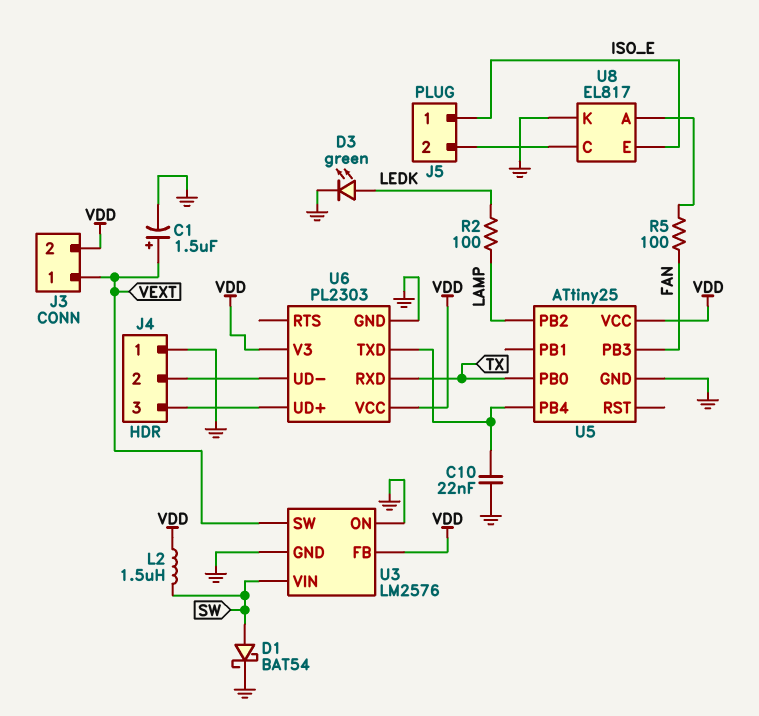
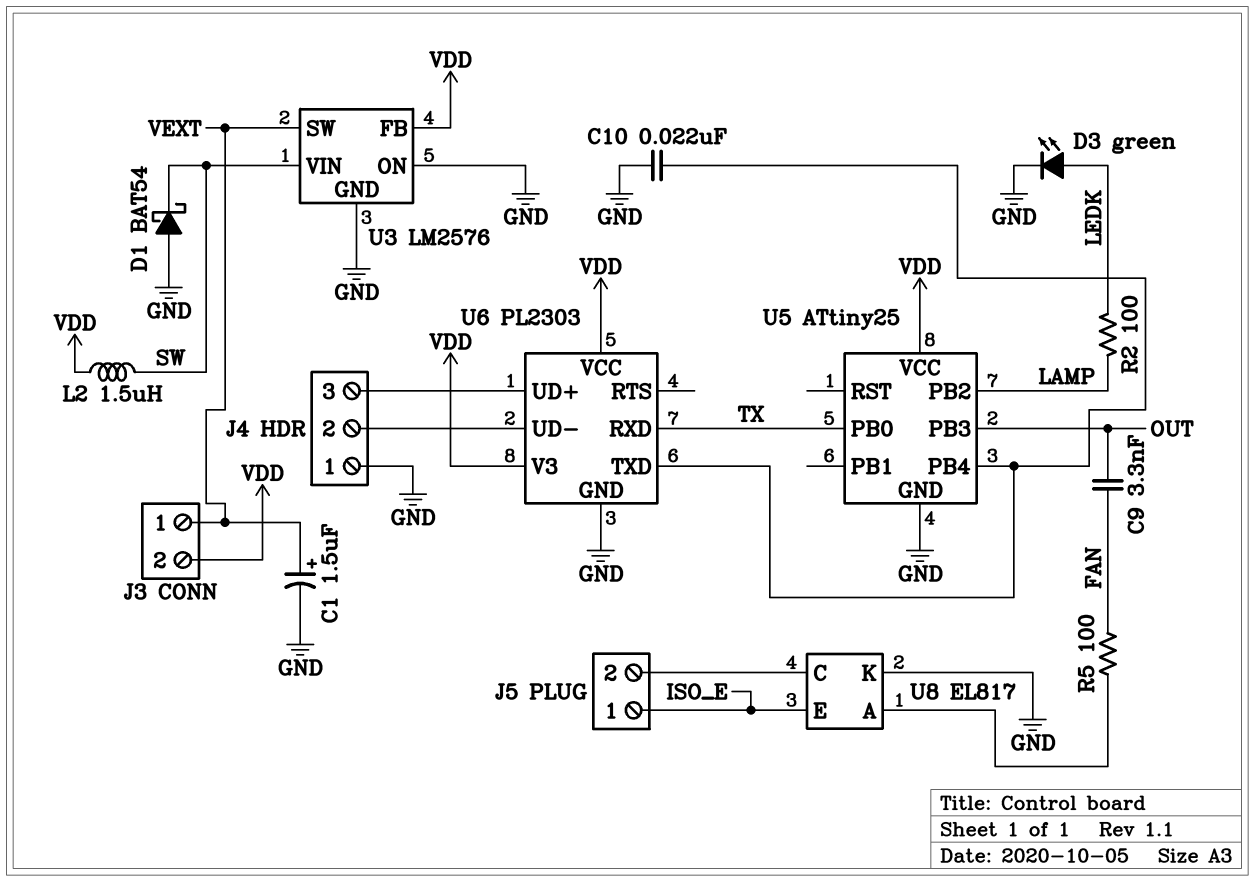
C9: none -> 3.3nF (FAN, OUT)
D1: schottky BAT54 (A SW, K GND) -> schottky BAT54 (A GND, K SW)
U5 pin PB3: FAN -> OUT

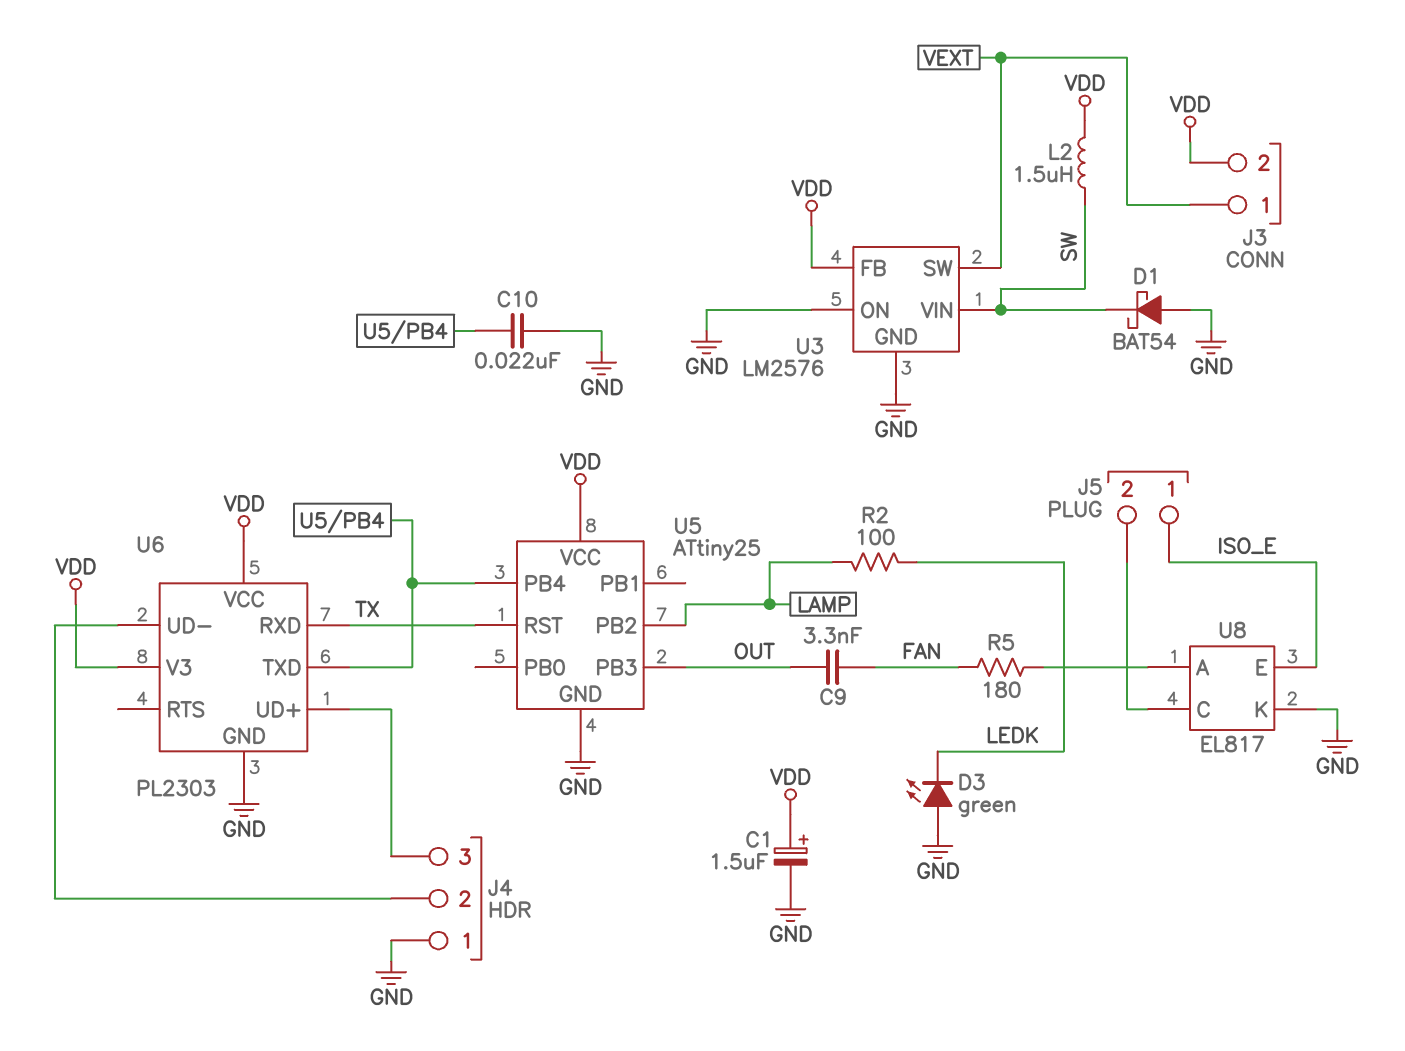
C1: 1.5uF (plus VEXT, minus GND) -> 1.5uF (plus VDD, minus GND)
D3: LED green (A LEDK, K GND) -> LED green (A GND, K LEDK)
R5: 100 (FAN, U8/A) -> 180 (FAN, U8/A)
U5 pin PB0: TX -> none
U5 pin RST: none -> TX

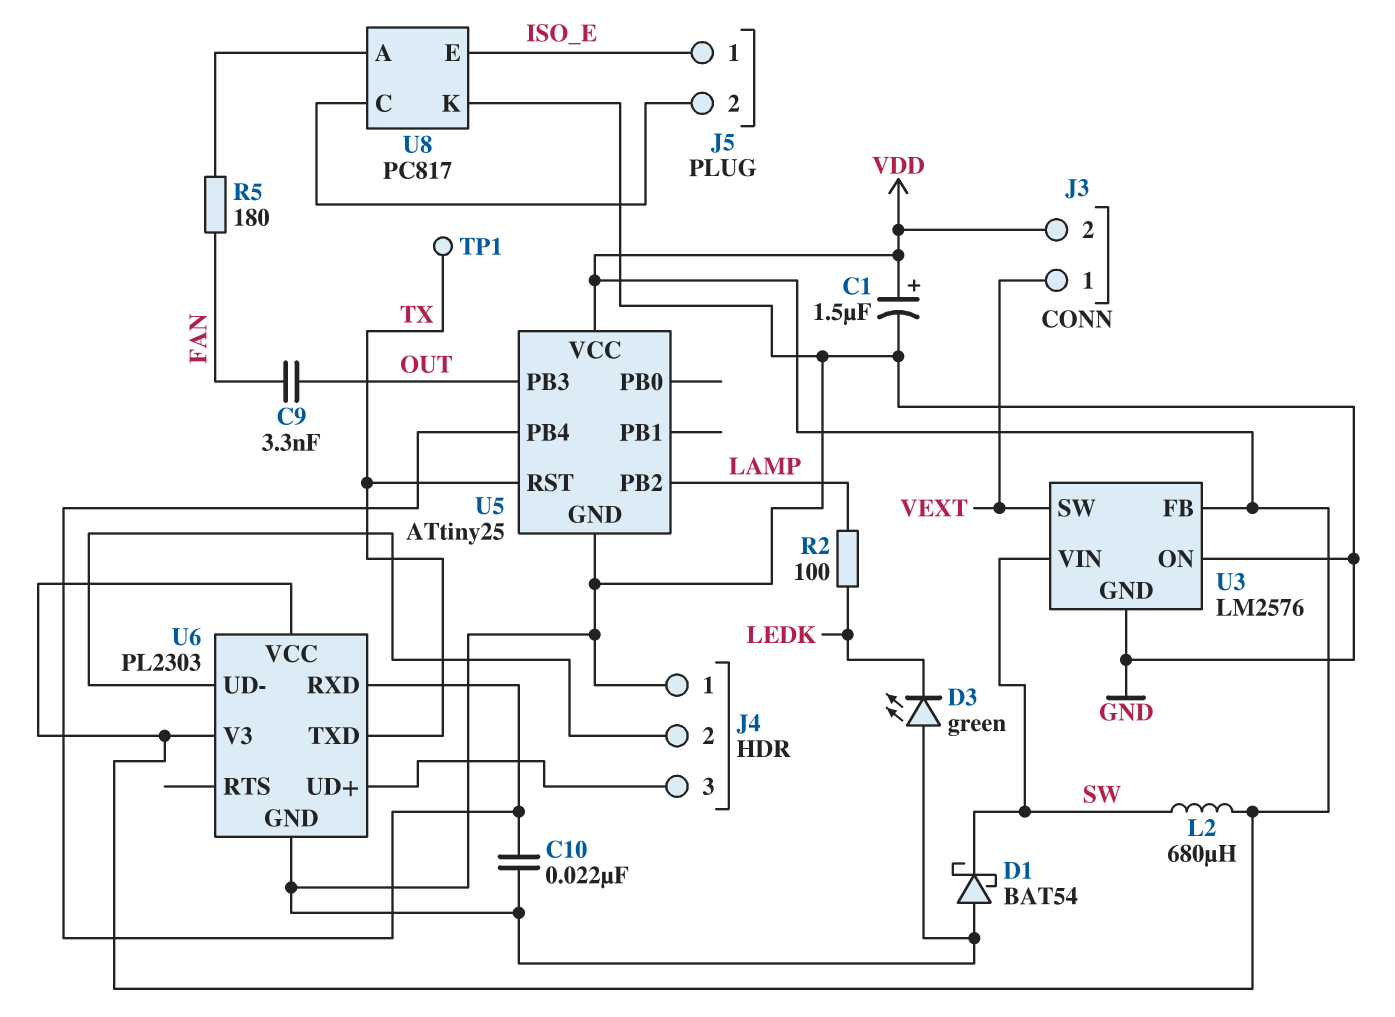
L2: 1.5uH (SW, VDD) -> 680uH (SW, VDD)
TP1: none -> test point (TX)
U6 pin RXD: TX -> U5/PB4
U6 pin TXD: U5/PB4 -> TX
U8: EL817 -> PC817

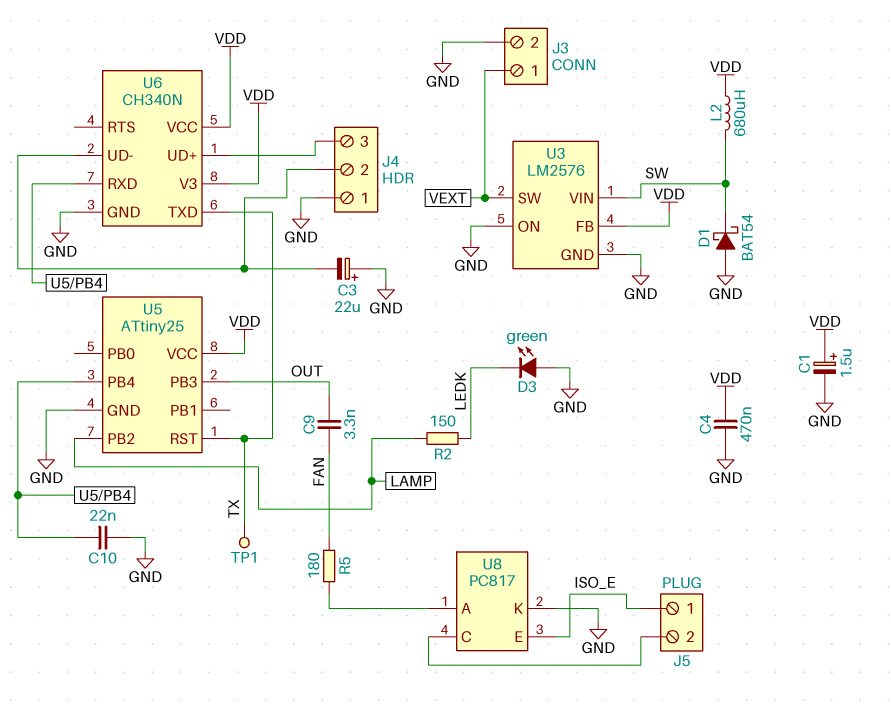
C3: none -> 22uF (plus GND, minus J4/2)
C4: none -> 470nF (GND, VDD)
J3 pin 2: VDD -> GND
R2: 100 (LAMP, LEDK) -> 150 (LAMP, LEDK)
U6: PL2303 -> CH340N

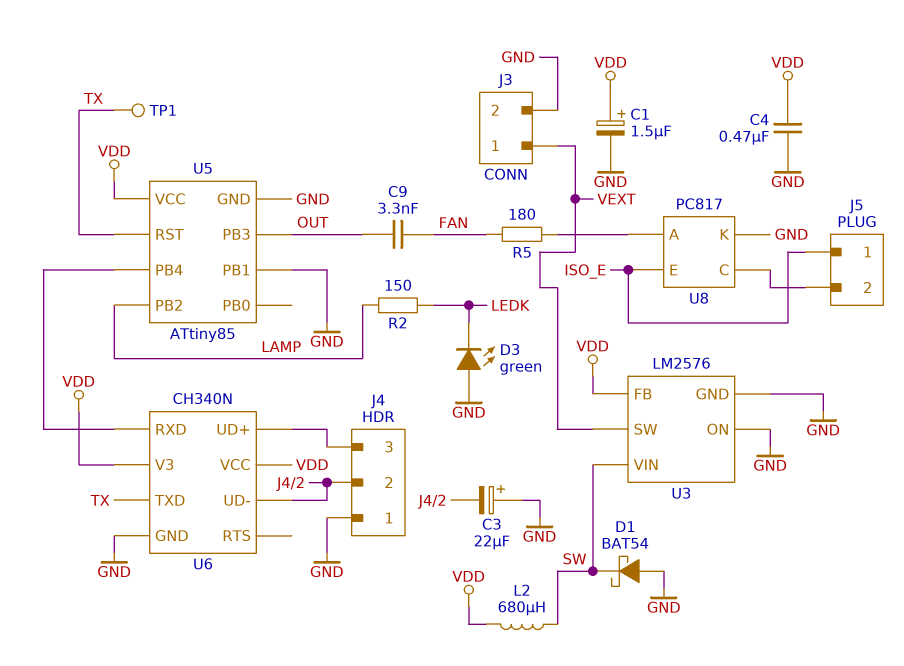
C10: 22nF (GND, U5/PB4) -> none
U5: ATtiny25 -> ATtiny85
U5 pin PB1: none -> GND

